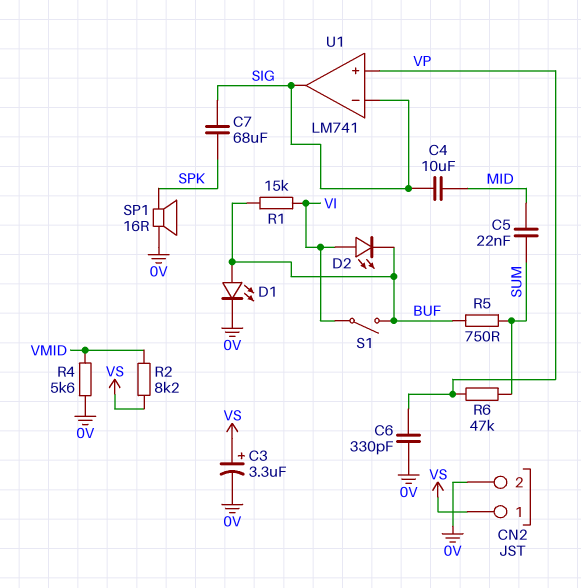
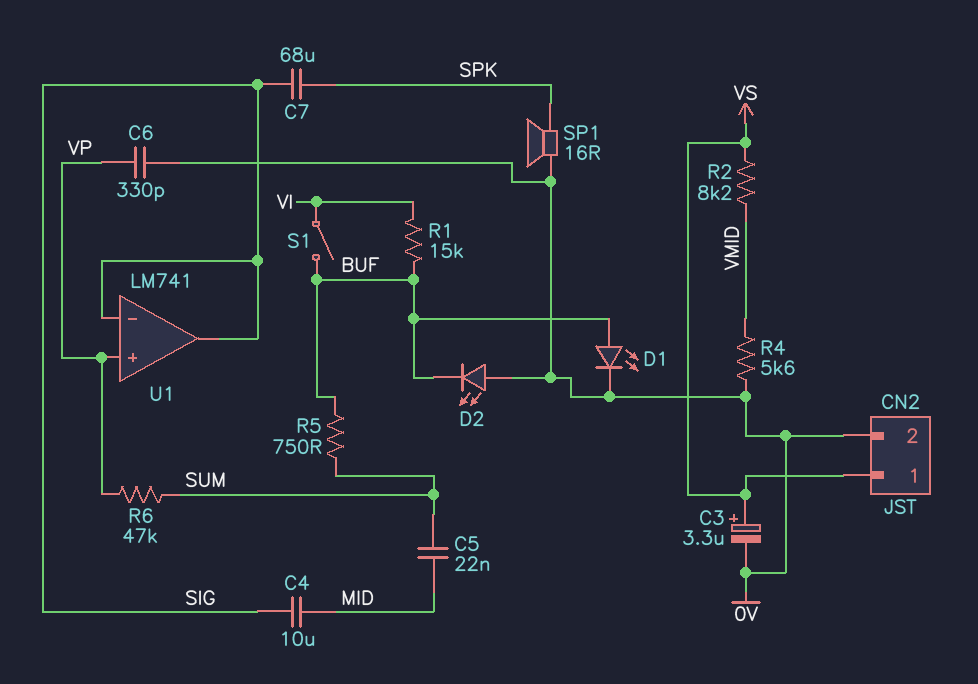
D2: LED (A VI, K BUF) -> LED (A 0V, K BUF)

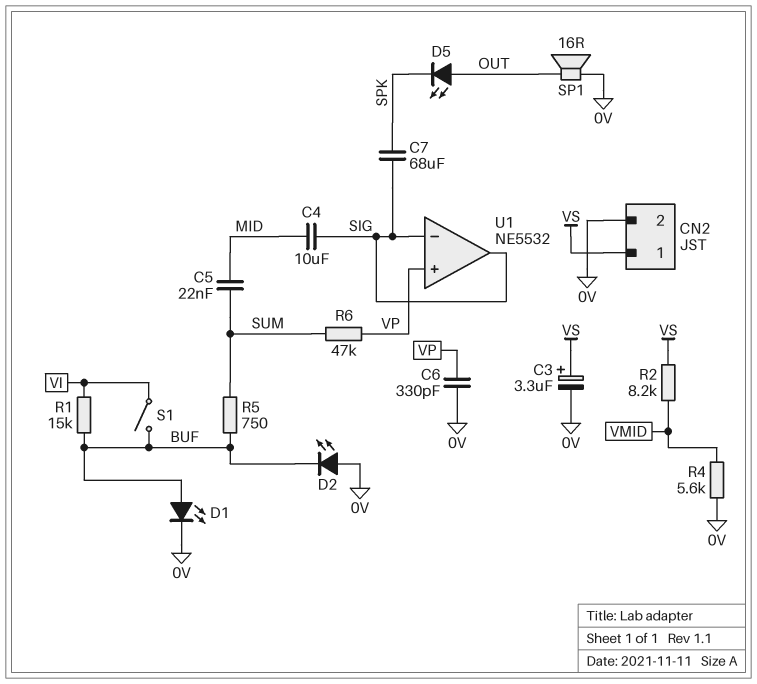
D5: none -> LED (A OUT, K SPK)
SP1: speaker 16R (0V, SPK) -> speaker 16R (0V, OUT)
U1: LM741 -> NE5532

